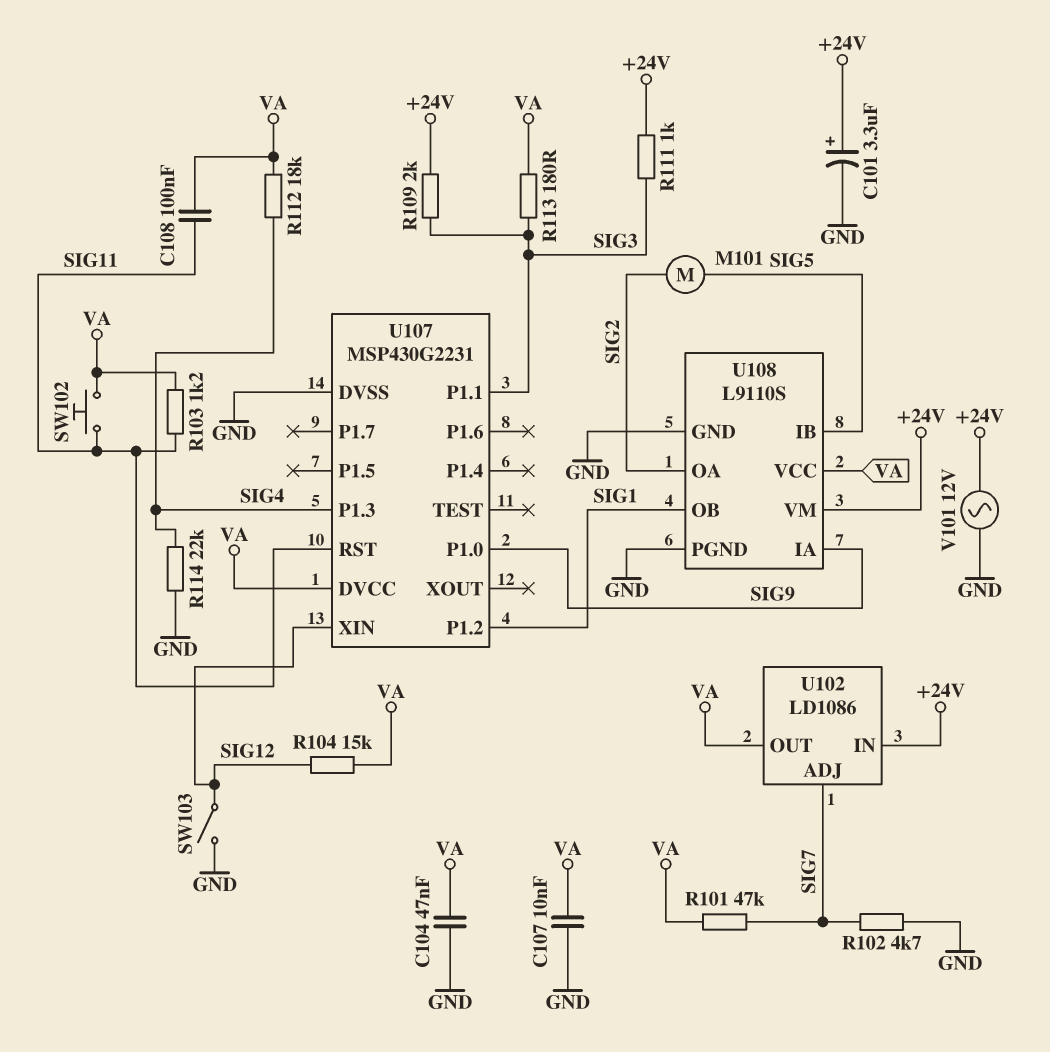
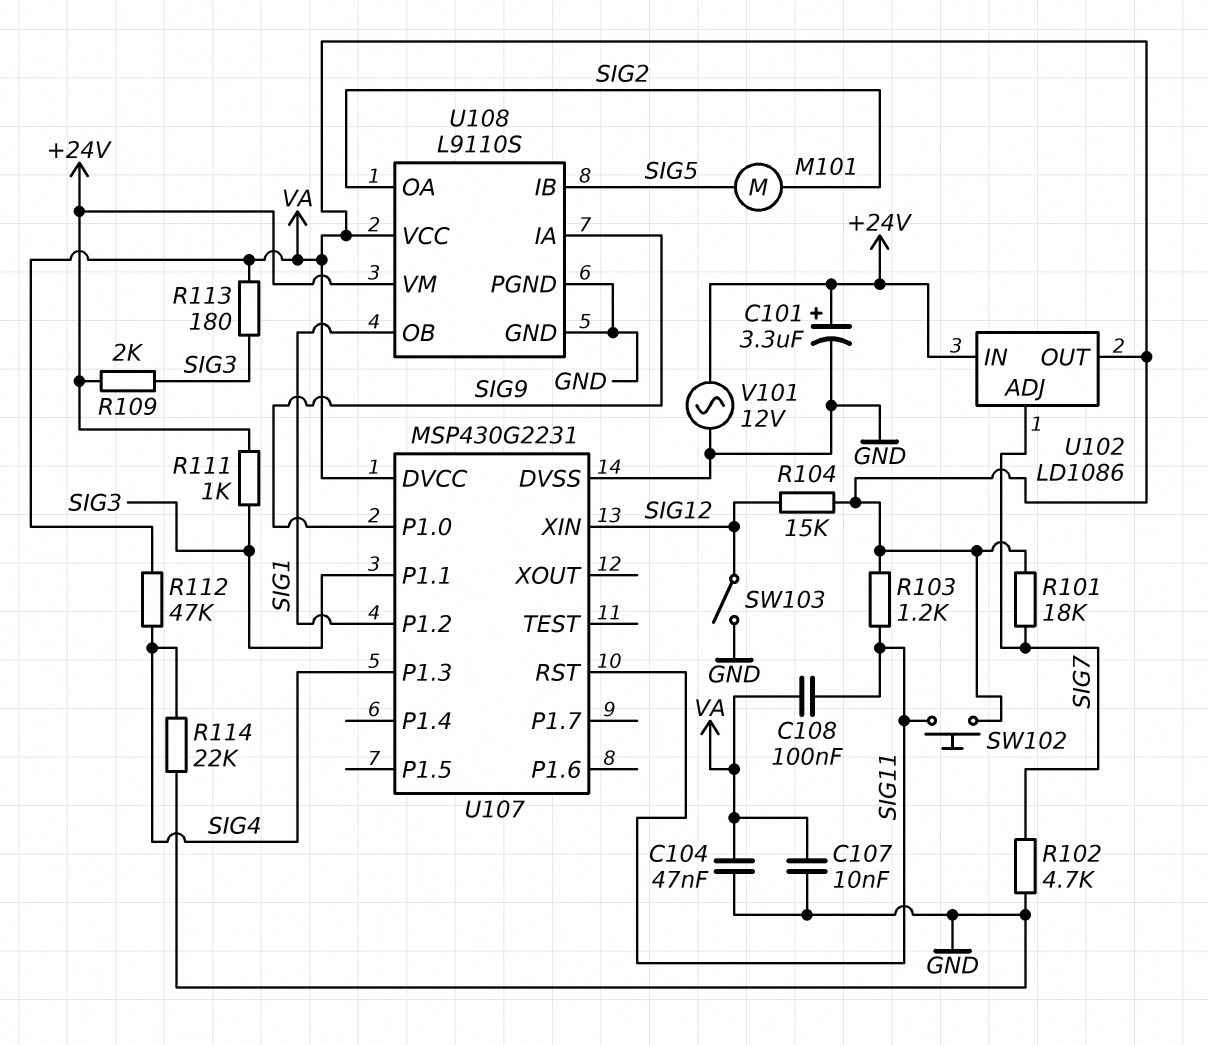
R101: 47k (SIG7, VA) -> 18k (SIG7, VA)
R112: 18k (SIG4, VA) -> 47k (SIG4, VA)

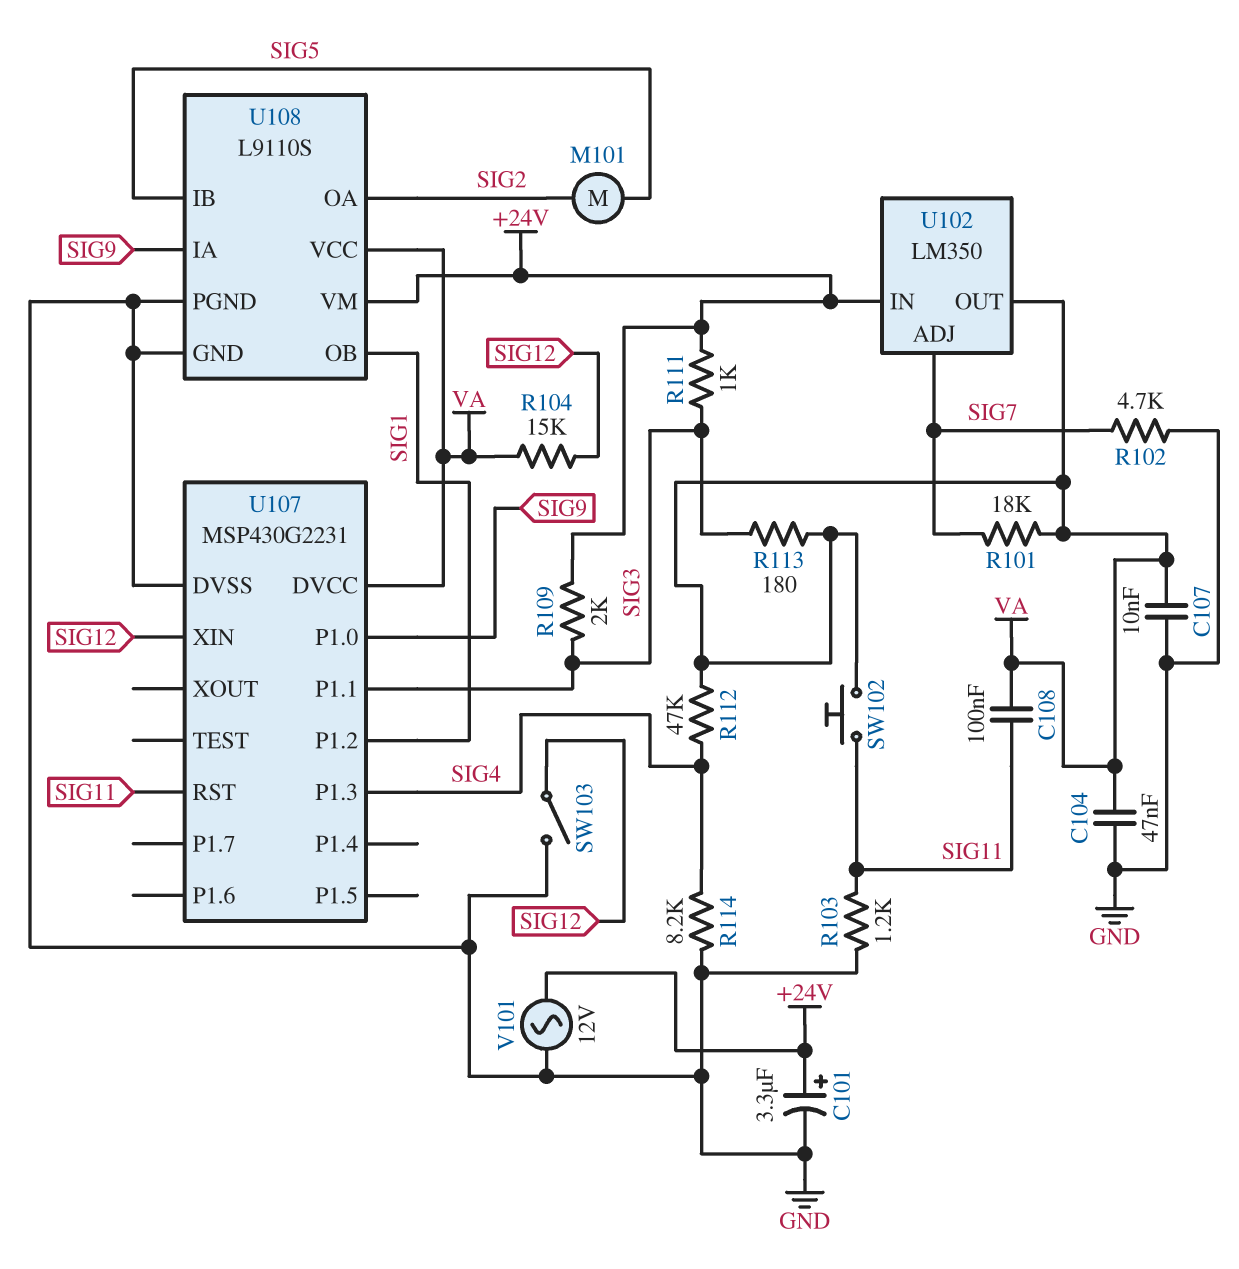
R103: 1.2k (SIG11, VA) -> 1.2k (GND, SIG11)
R114: 22k (GND, SIG4) -> 8.2k (GND, SIG4)
U102: LD1086 -> LM350

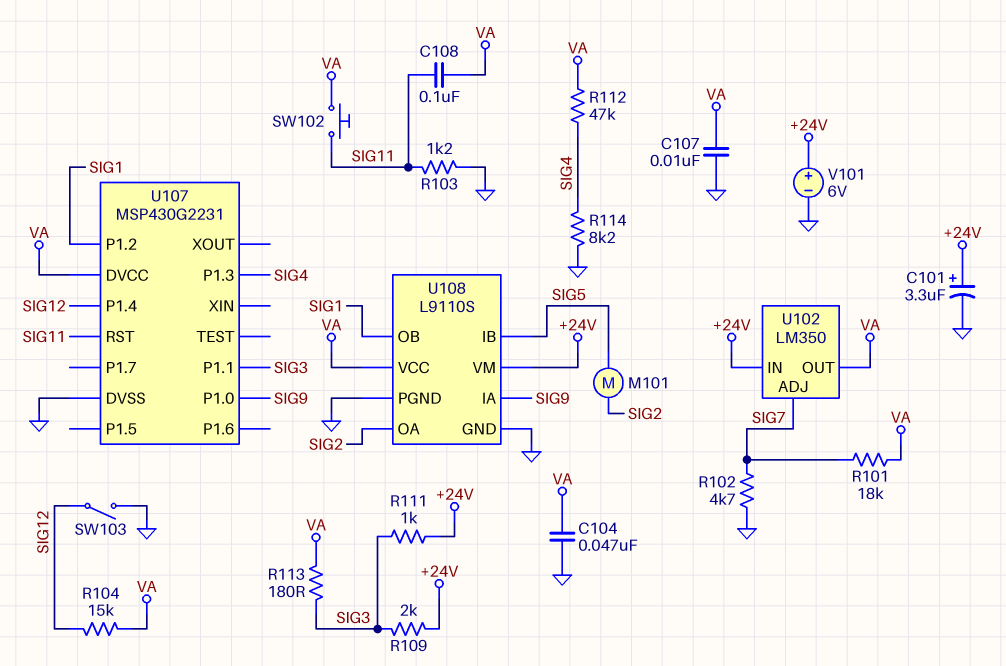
U107 pin P1.4: none -> SIG12
U107 pin XIN: SIG12 -> none
V101: AC 12V (+24V, GND) -> 6V (plus +24V, minus GND)

